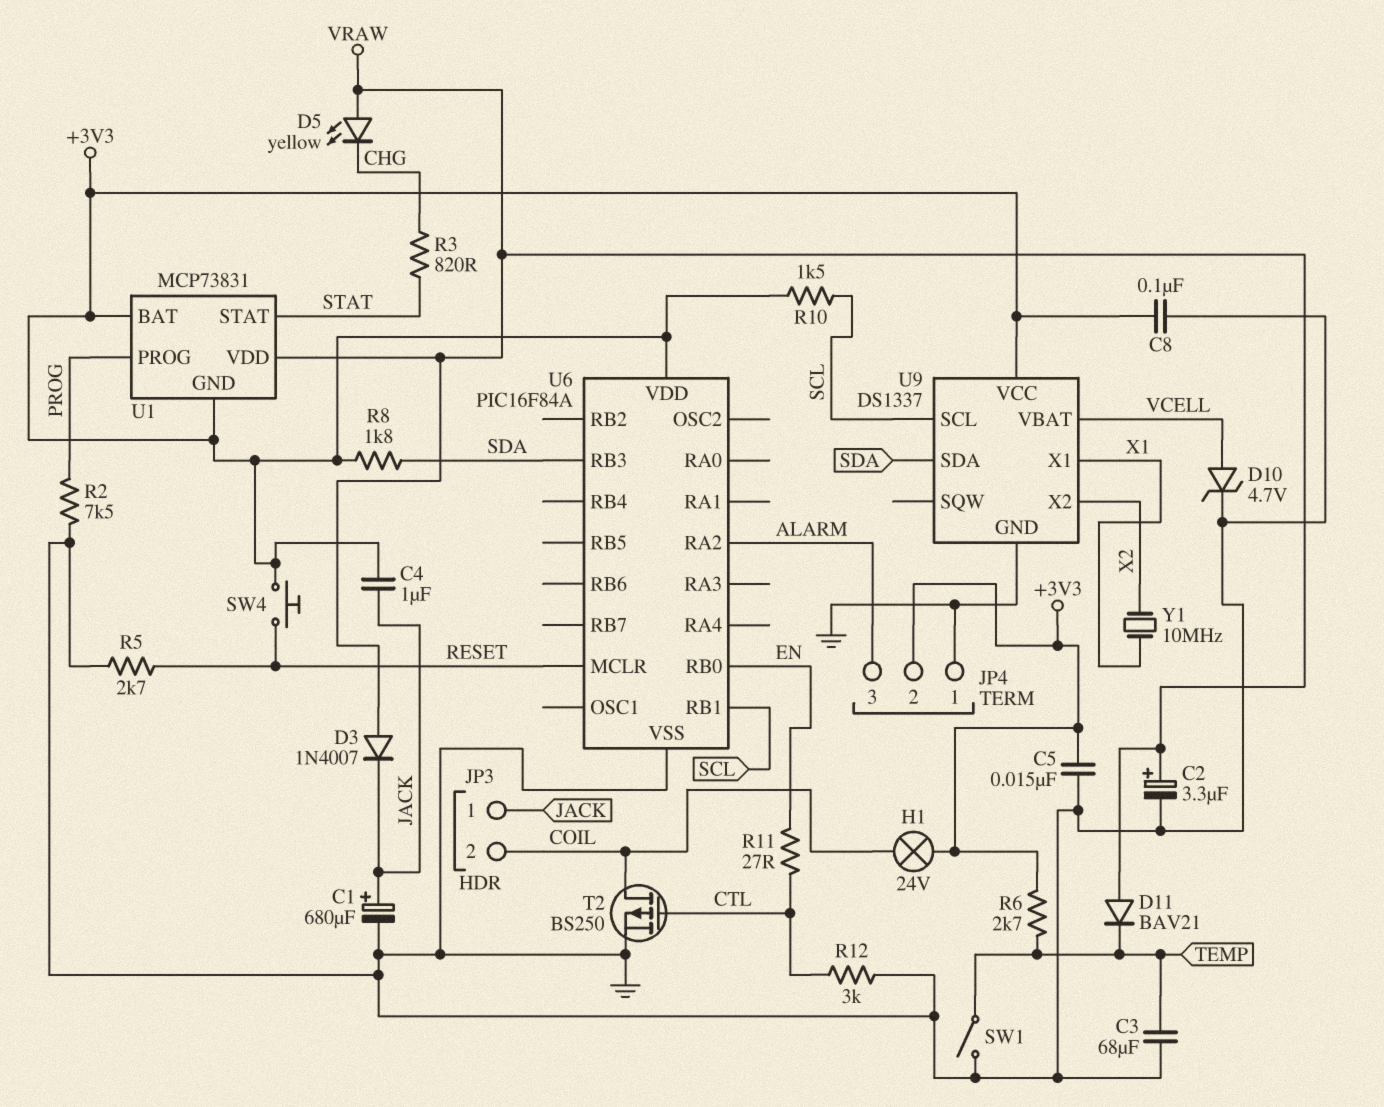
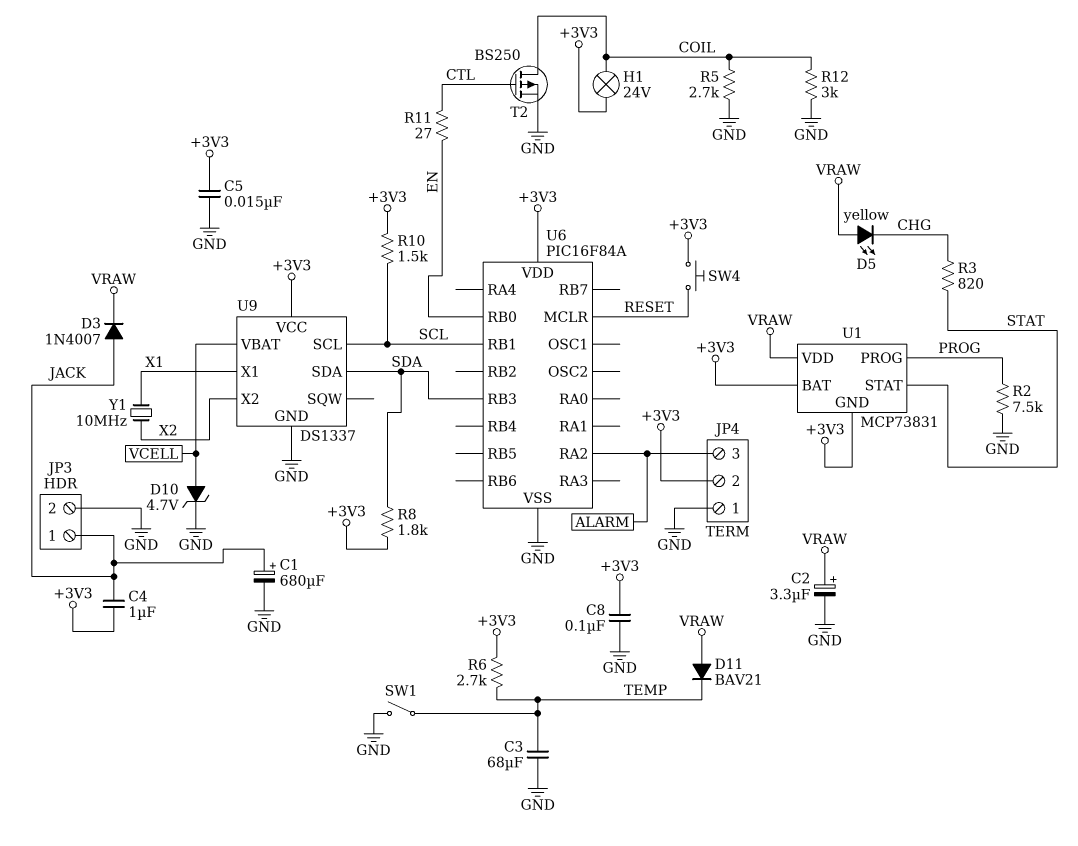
D3: diode 1N4007 (A VRAW, K JACK) -> diode 1N4007 (A JACK, K VRAW)
JP3 pin 2: COIL -> GND
R5: 2.7k (GND, RESET) -> 2.7k (COIL, GND)
R12: 3k (CTL, GND) -> 3k (COIL, GND)

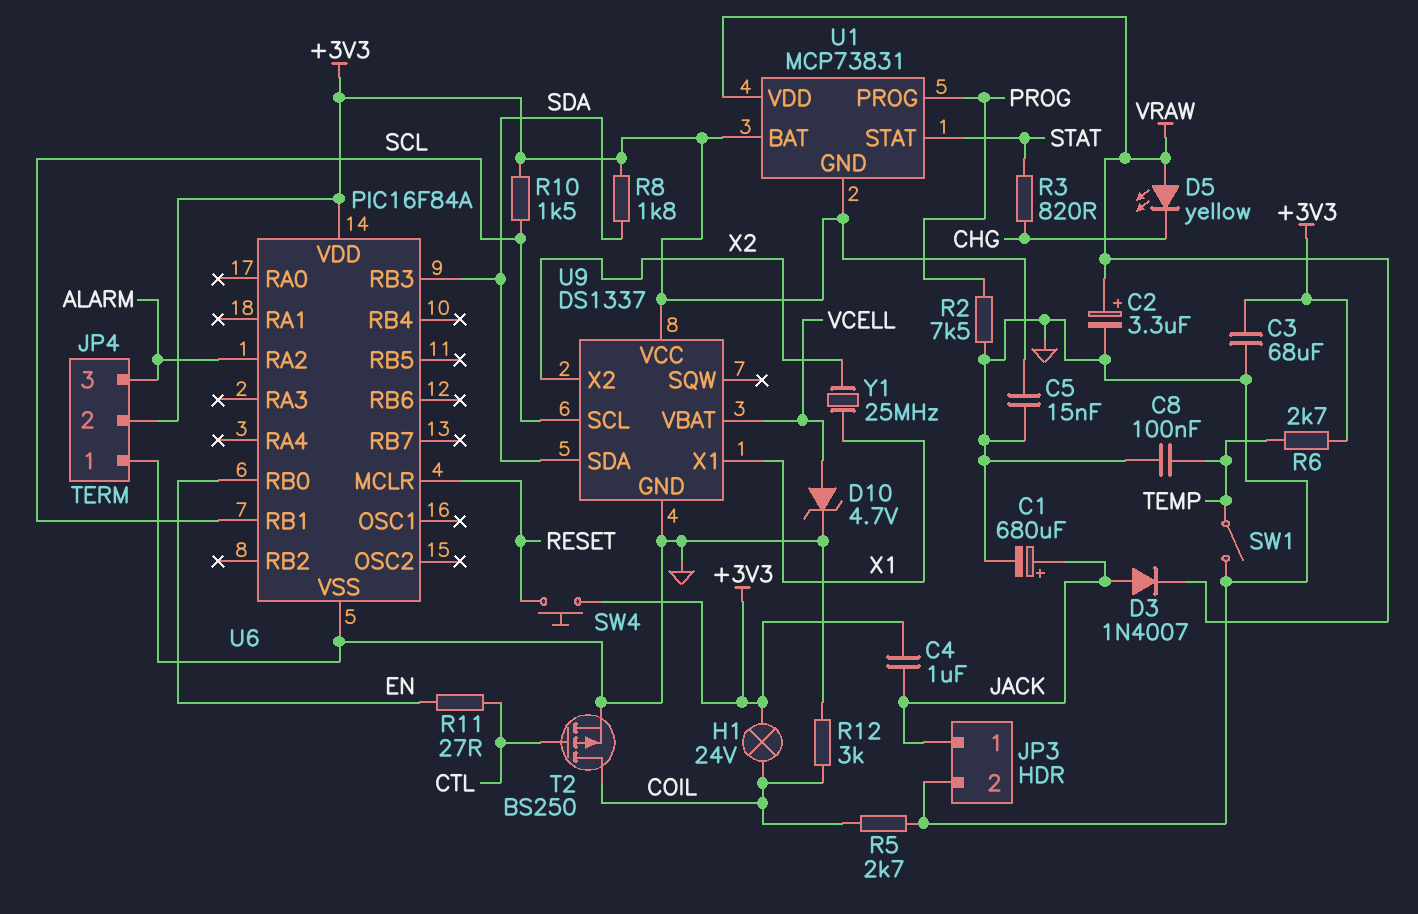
C3: 68uF (GND, TEMP) -> 68uF (+3V3, GND)
C8: 100nF (+3V3, GND) -> 100nF (GND, TEMP)
D11: diode BAV21 (A VRAW, K TEMP) -> none
Y1: 10MHz (X1, X2) -> 25MHz (X1, X2)

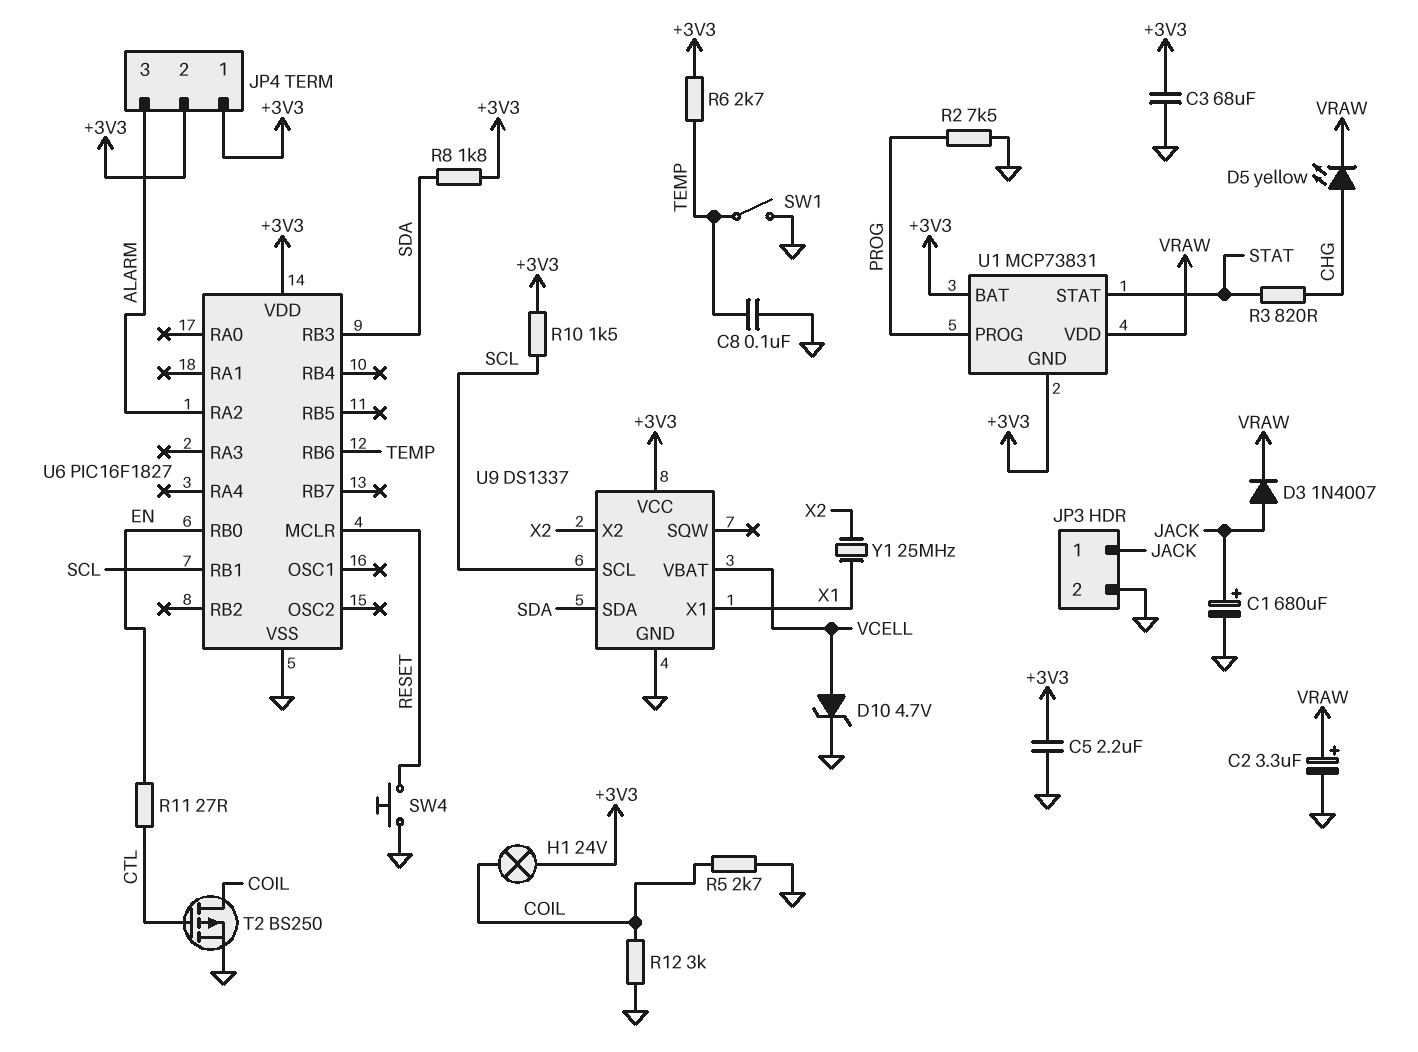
C4: 1uF (+3V3, JACK) -> none
C5: 15nF (+3V3, GND) -> 2.2uF (+3V3, GND)
D5: LED yellow (A VRAW, K CHG) -> LED yellow (A CHG, K VRAW)
JP4 pin 1: GND -> +3V3
SW4: button (+3V3, RESET) -> button (GND, RESET)
U6: PIC16F84A -> PIC16F1827
U6 pin RB6: none -> TEMP

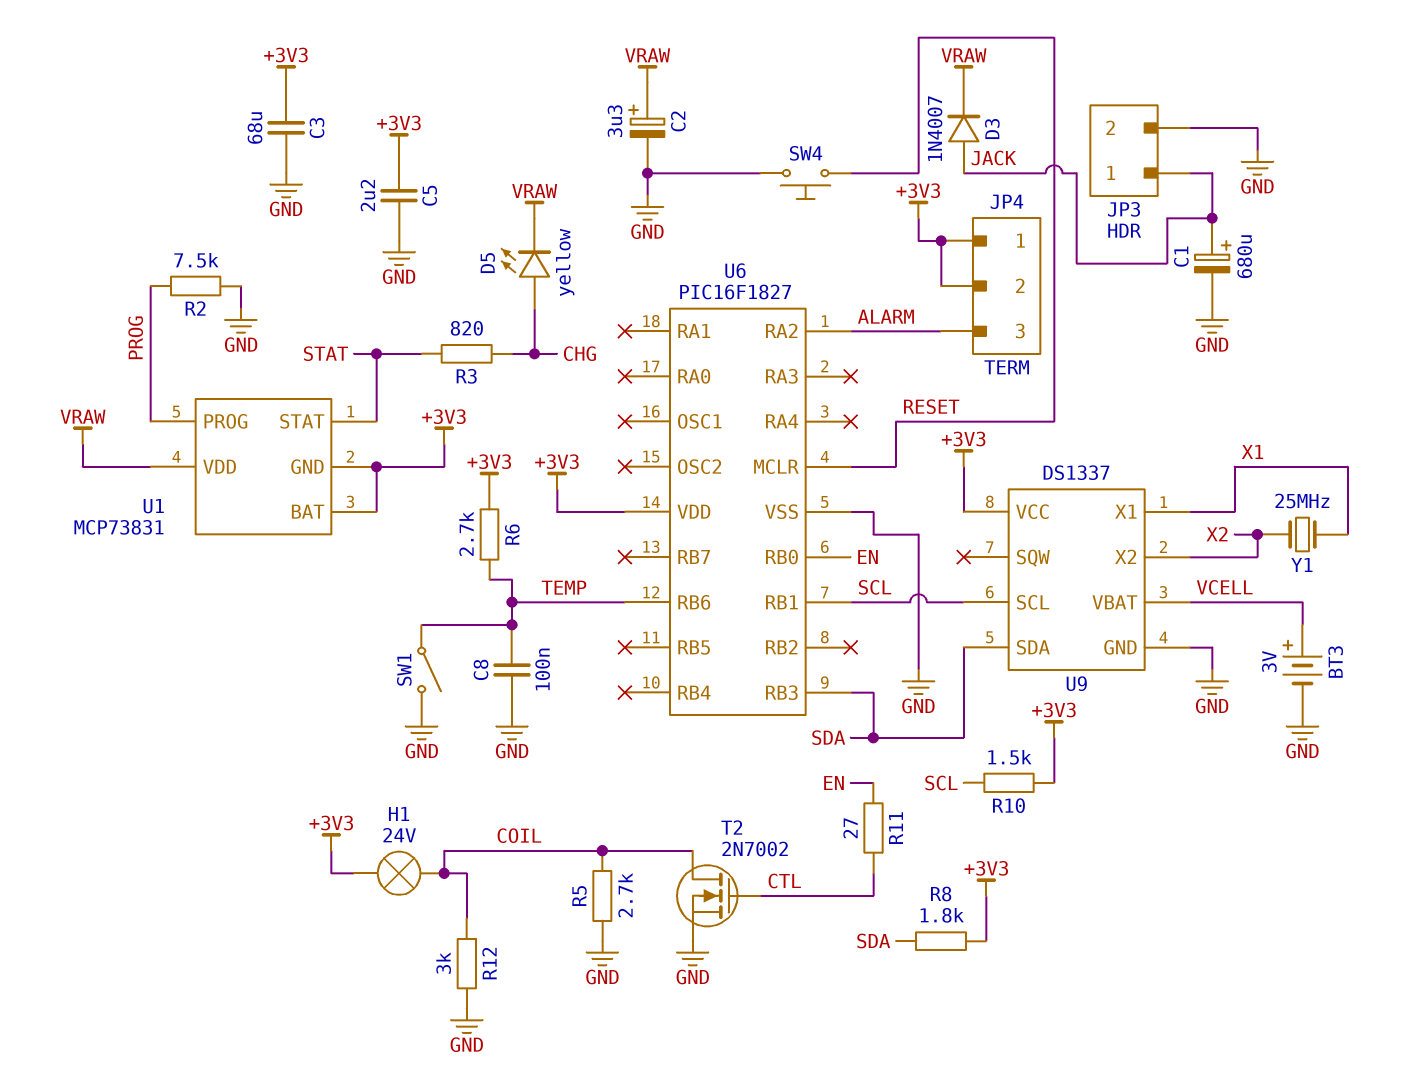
BT3: none -> 3V (plus VCELL, minus GND)
D10: zener 4.7V (A VCELL, K GND) -> none
T2: PMOS BS250 (G CTL, D COIL, S GND) -> NMOS 2N7002 (G CTL, D COIL, S GND)

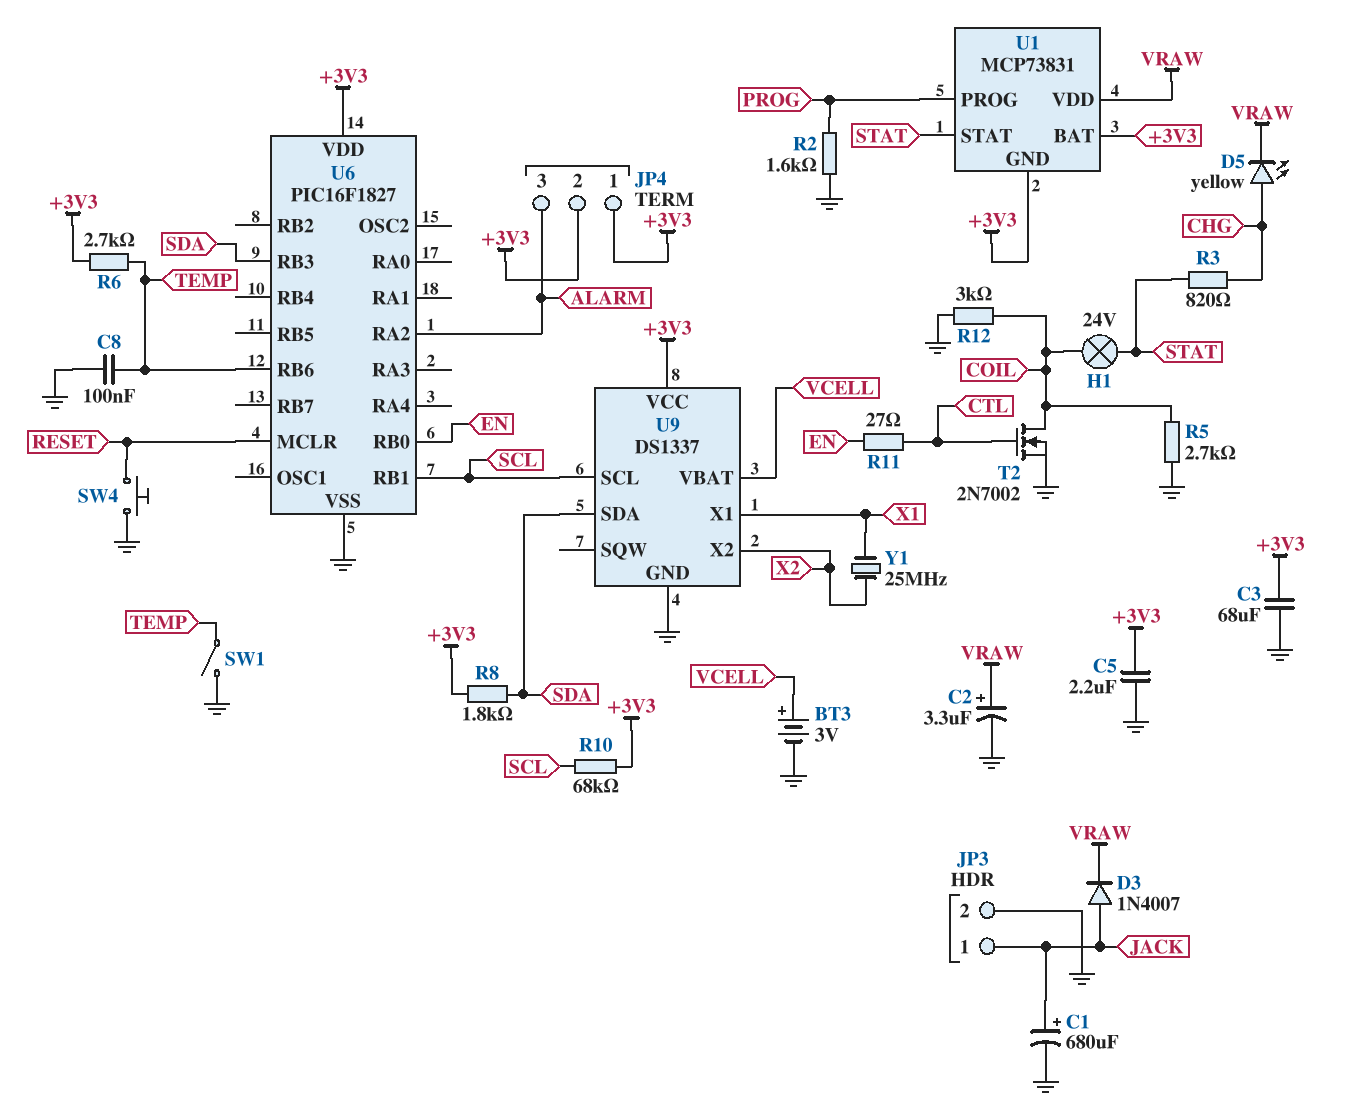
H1: lamp 24V (+3V3, COIL) -> lamp 24V (COIL, STAT)
R2: 7.5k (GND, PROG) -> 1.6k (GND, PROG)
R10: 1.5k (+3V3, SCL) -> 68k (+3V3, SCL)

